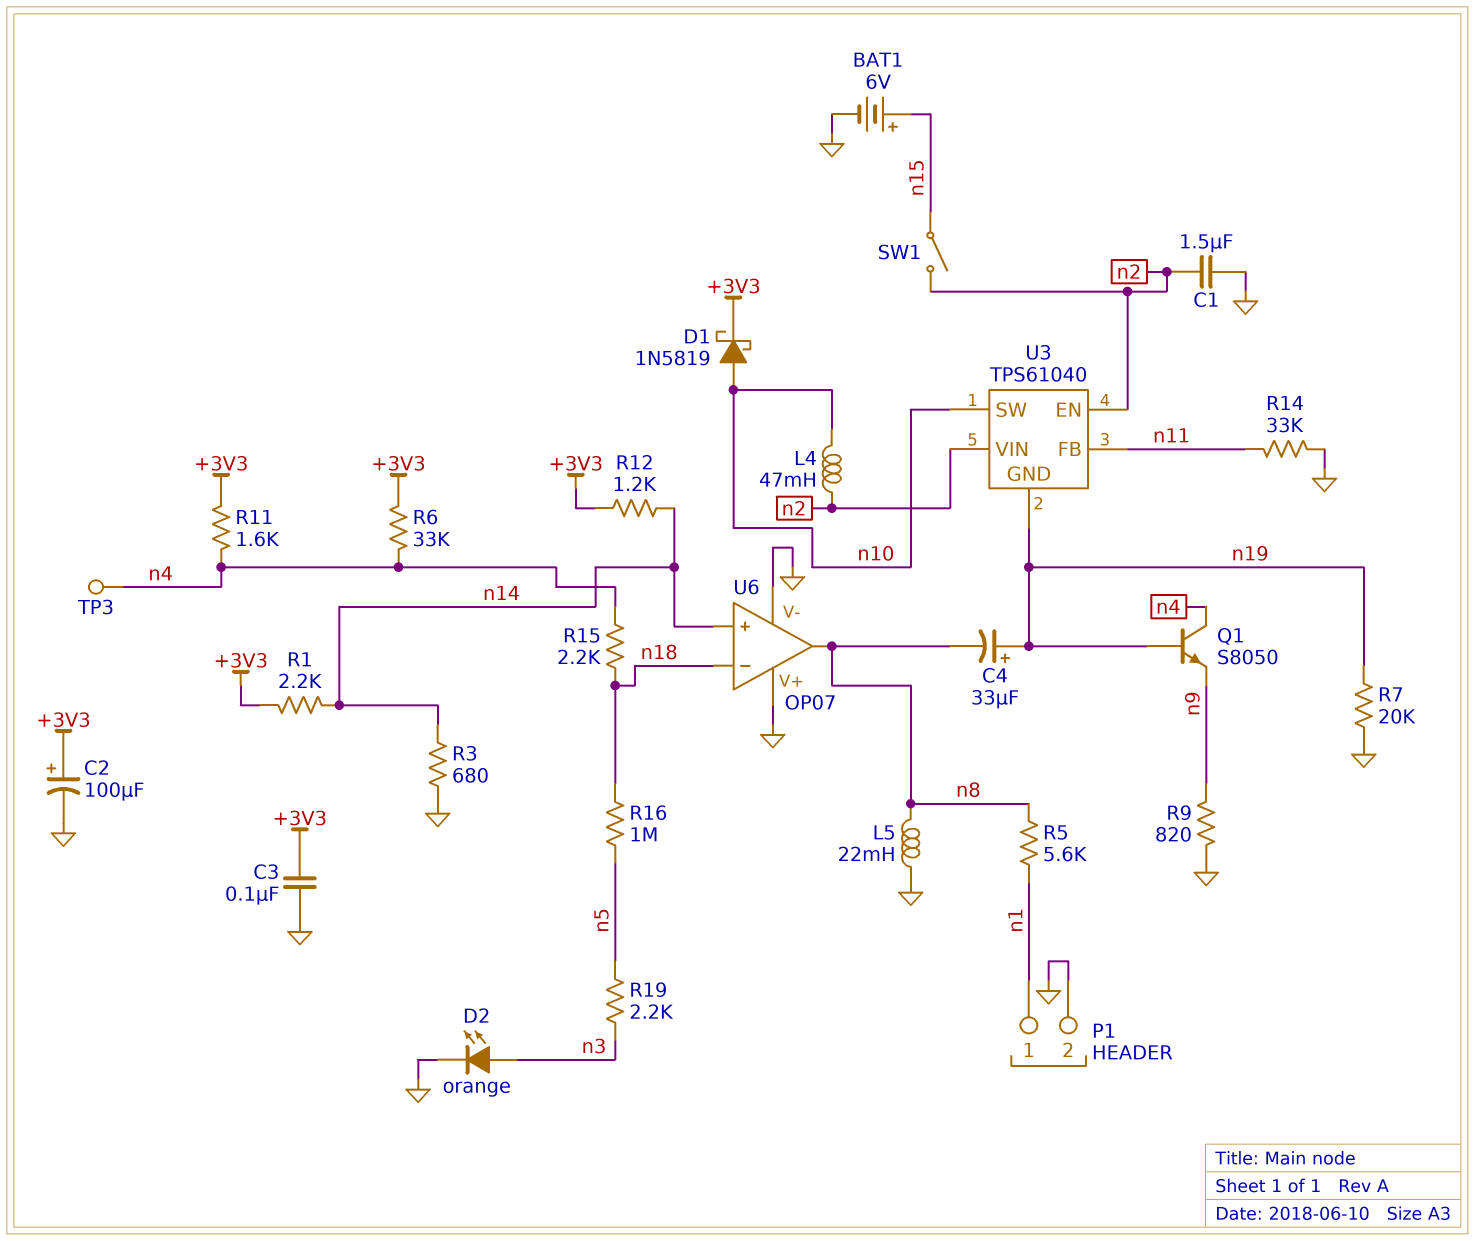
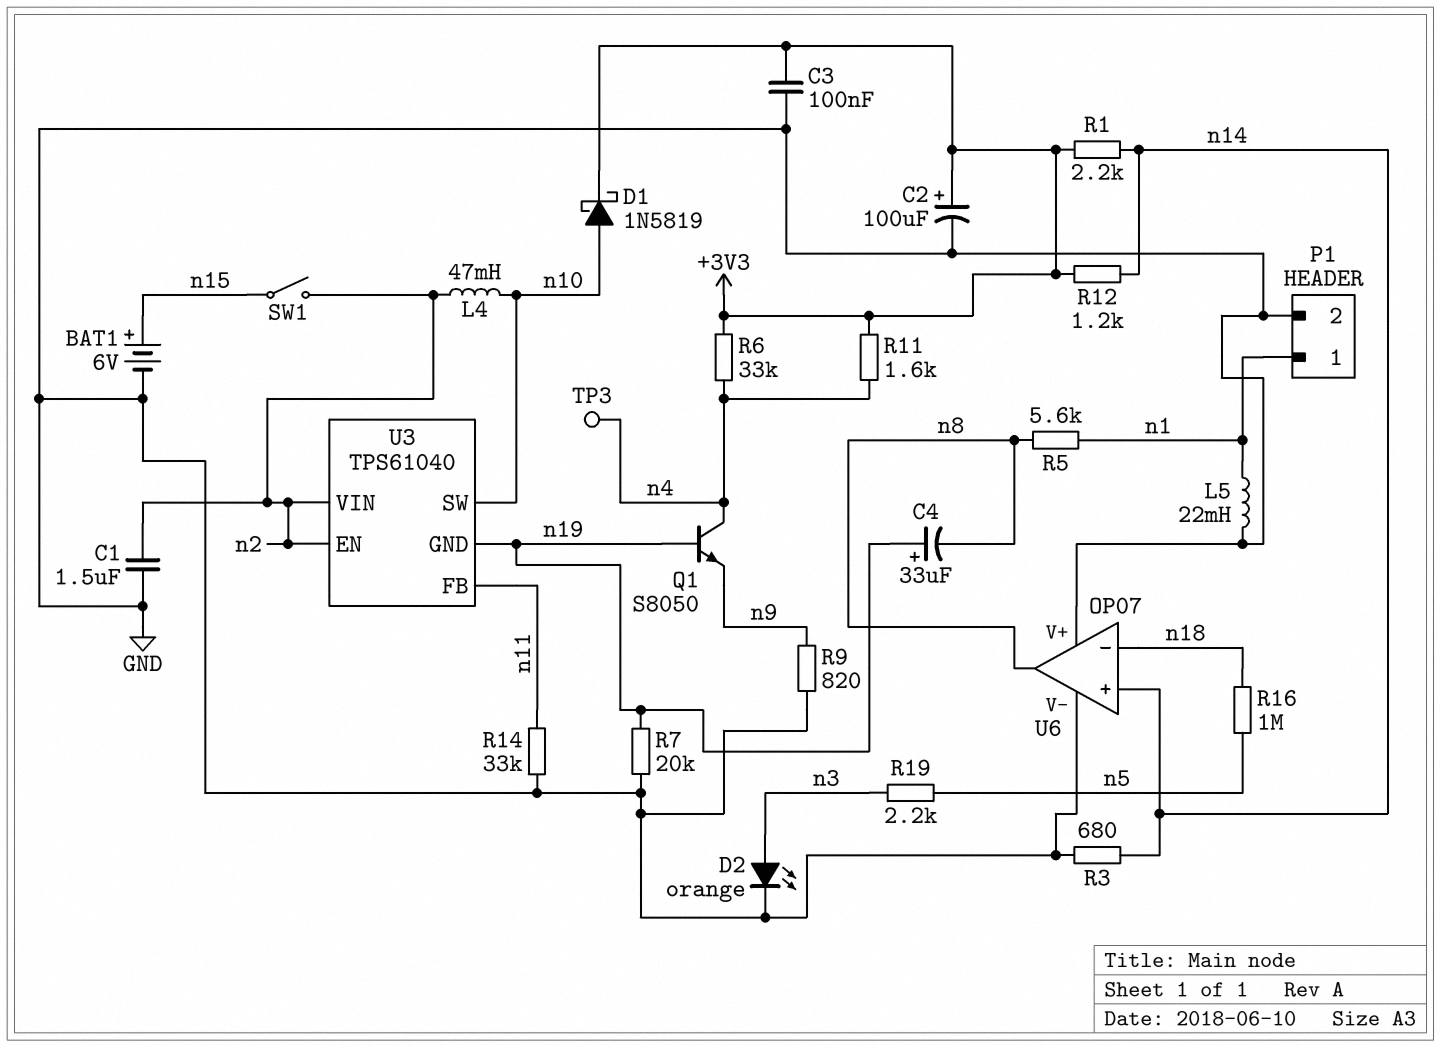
L5: 22mH (GND, n8) -> 22mH (GND, n1)
R15: 2.2k (n4, n18) -> none

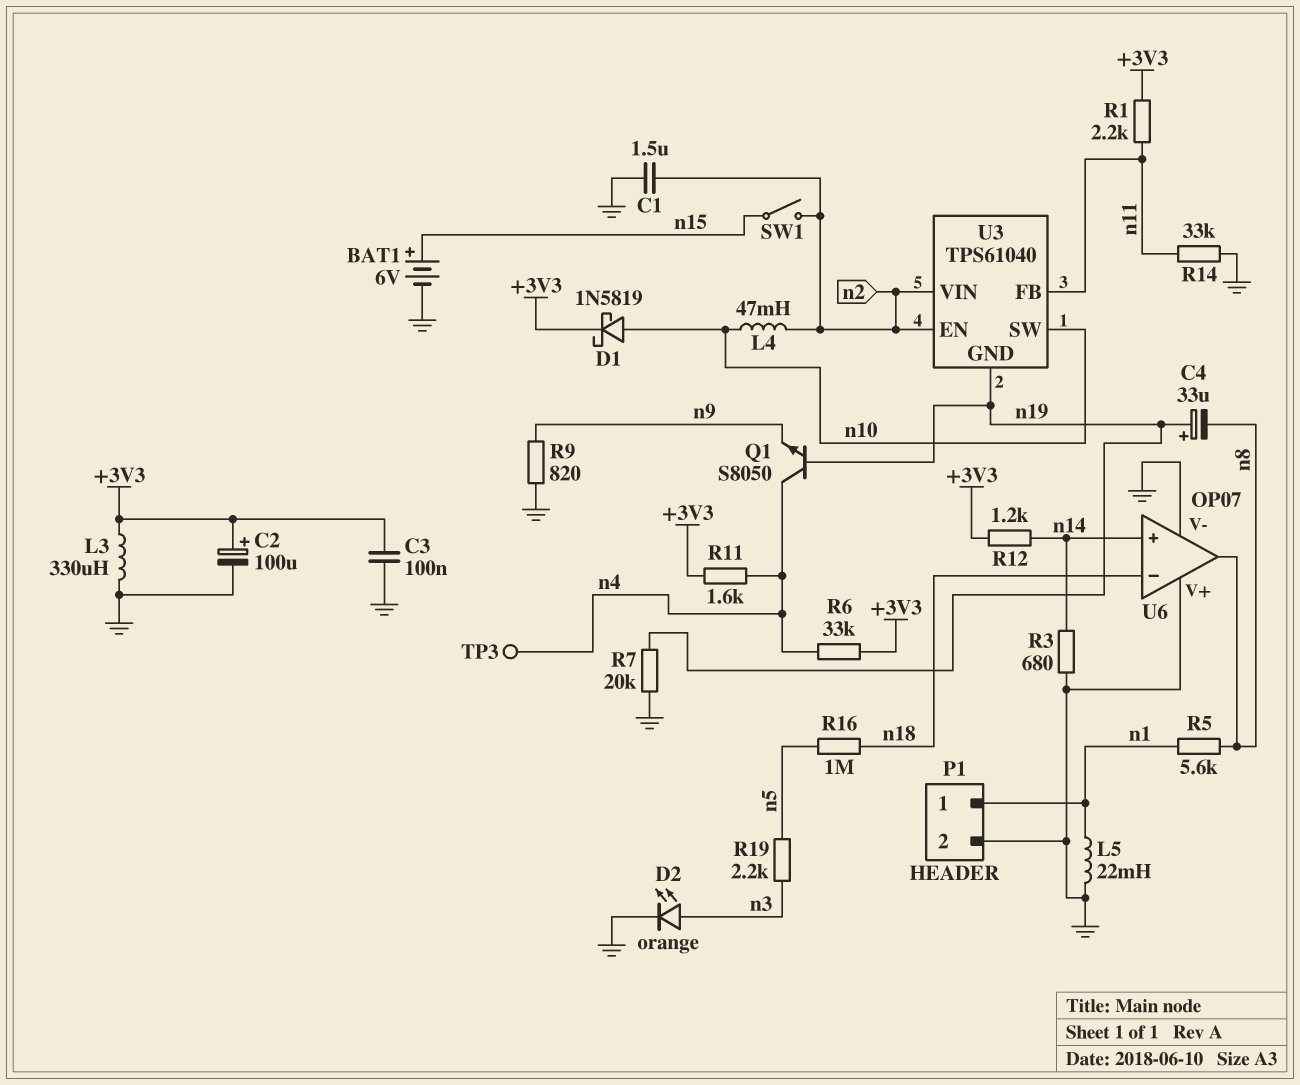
L3: none -> 330uH (+3V3, GND)
R1: 2.2k (+3V3, n14) -> 2.2k (+3V3, n11)

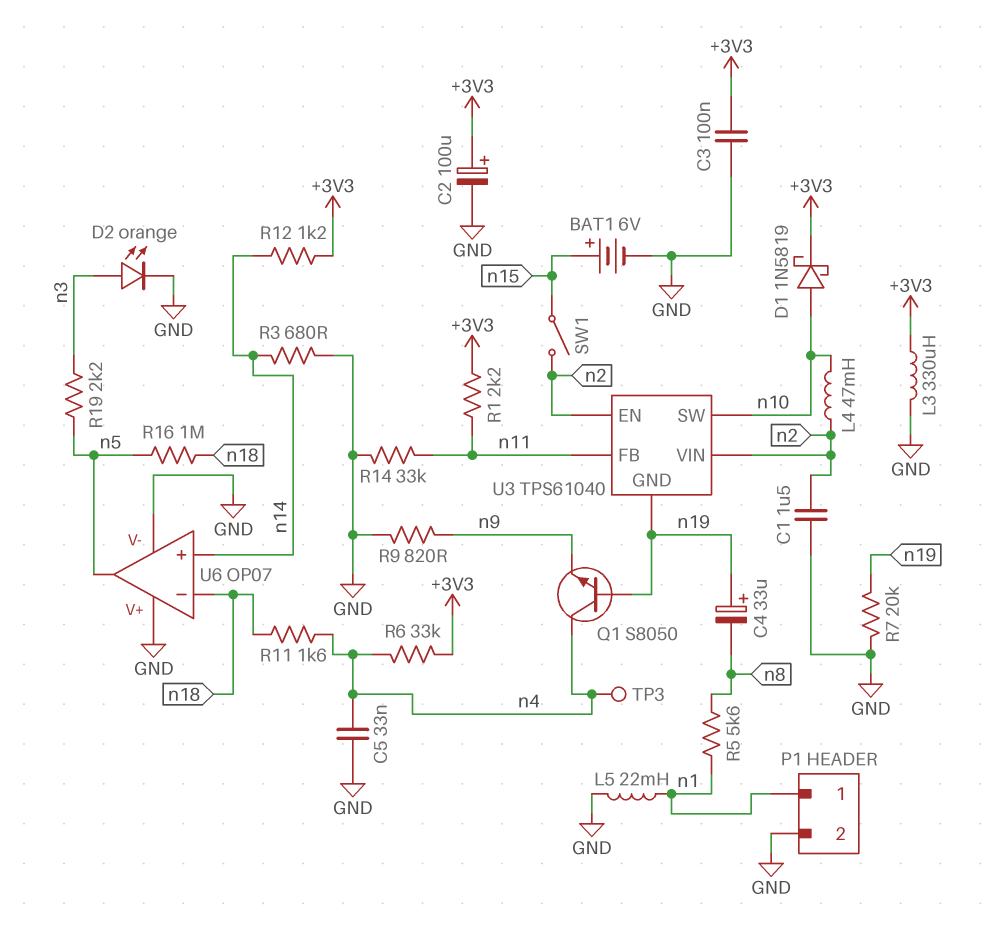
C5: none -> 33nF (GND, n4)
R11: 1.6k (+3V3, n4) -> 1.6k (n4, n18)
U6 pin out: n8 -> n5

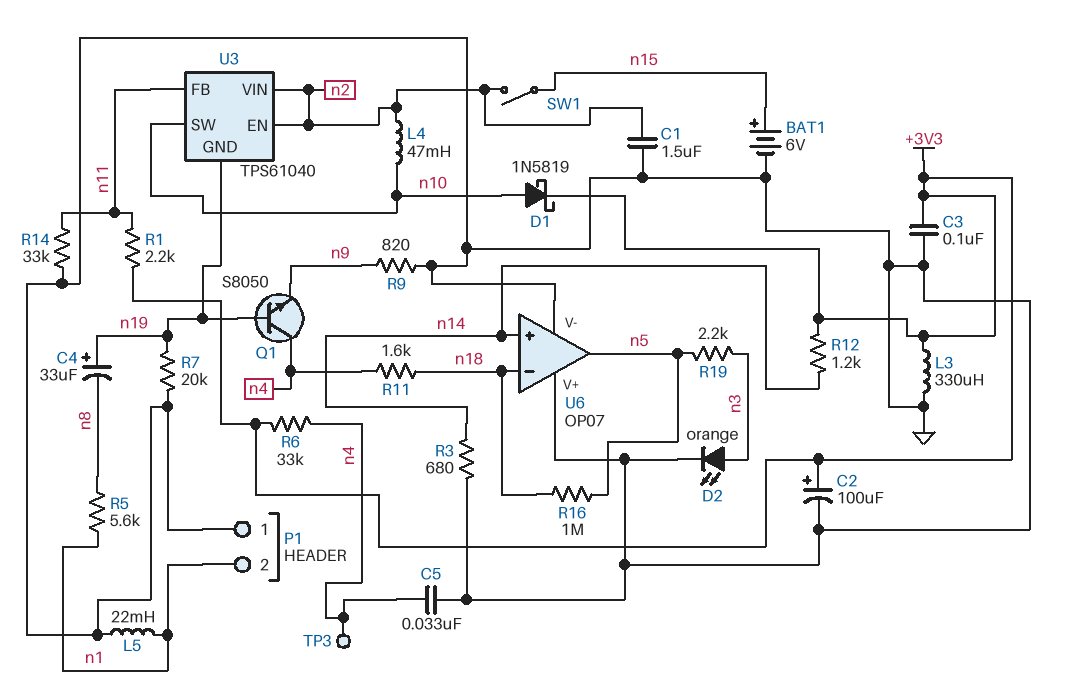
P1 pin 1: n1 -> GND
P1 pin 2: GND -> n1

